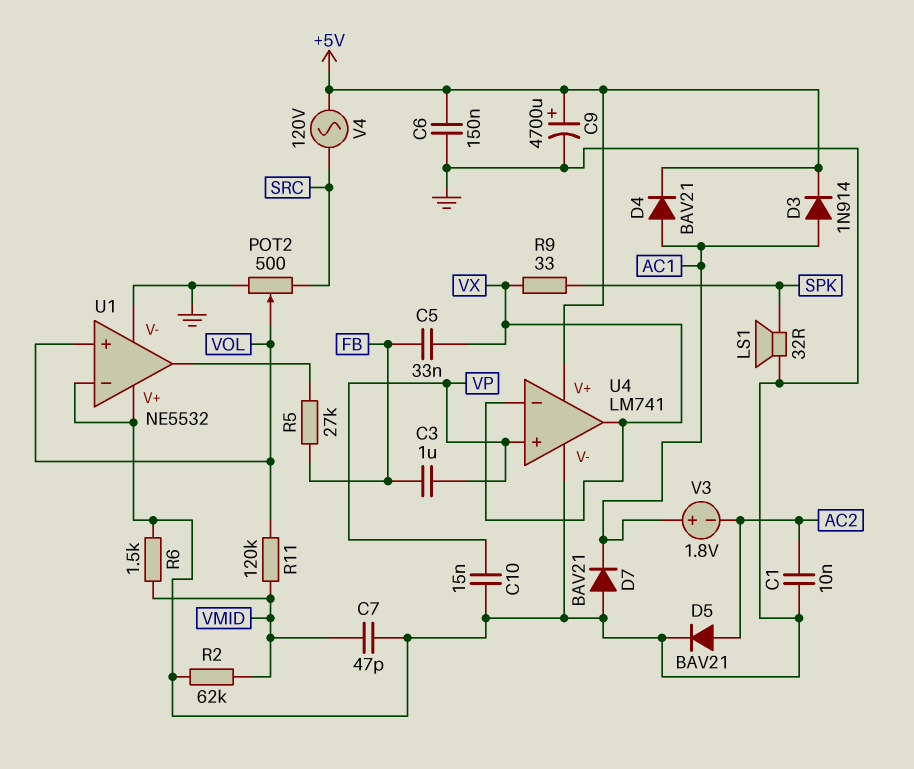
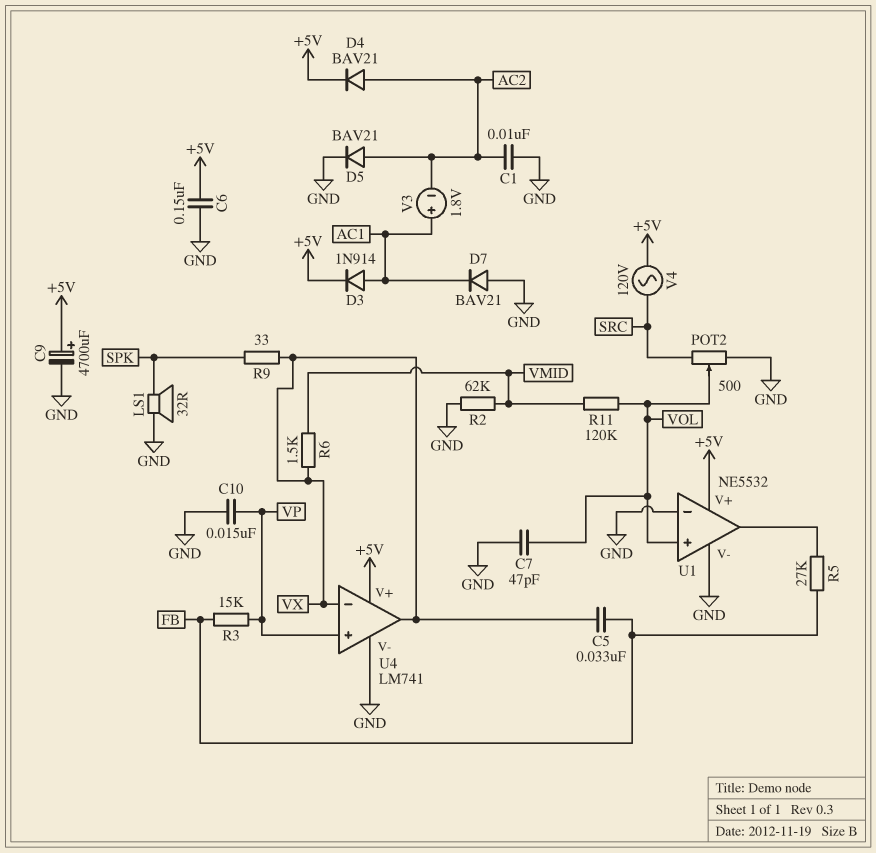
C3: 1uF (FB, VP) -> none
C7: 47pF (GND, VMID) -> 47pF (GND, VOL)
D4: diode BAV21 (A AC1, K +5V) -> diode BAV21 (A AC2, K +5V)
R3: none -> 15k (FB, VP)
R6: 1.5k (GND, VMID) -> 1.5k (VMID, VX)
U1 pin V+: GND -> +5V

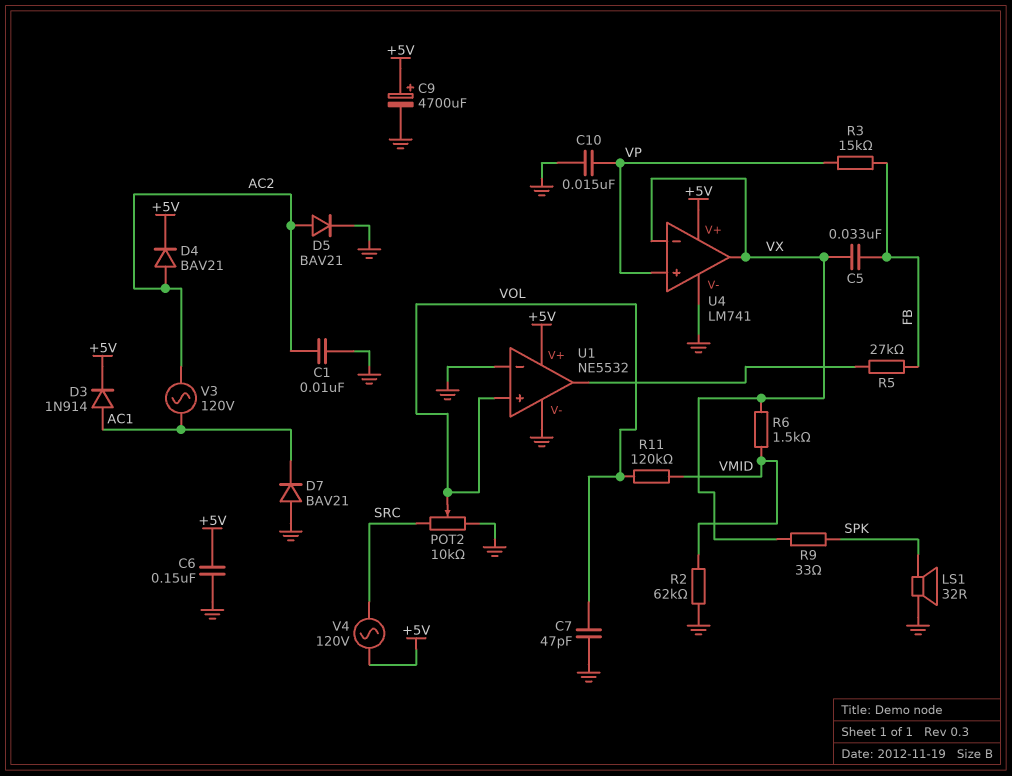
POT2: 500 (GND, SRC, wiper VOL) -> 10k (GND, SRC, wiper VOL)
V3: 1.8V (plus AC1, minus AC2) -> AC 120V (AC1, AC2)

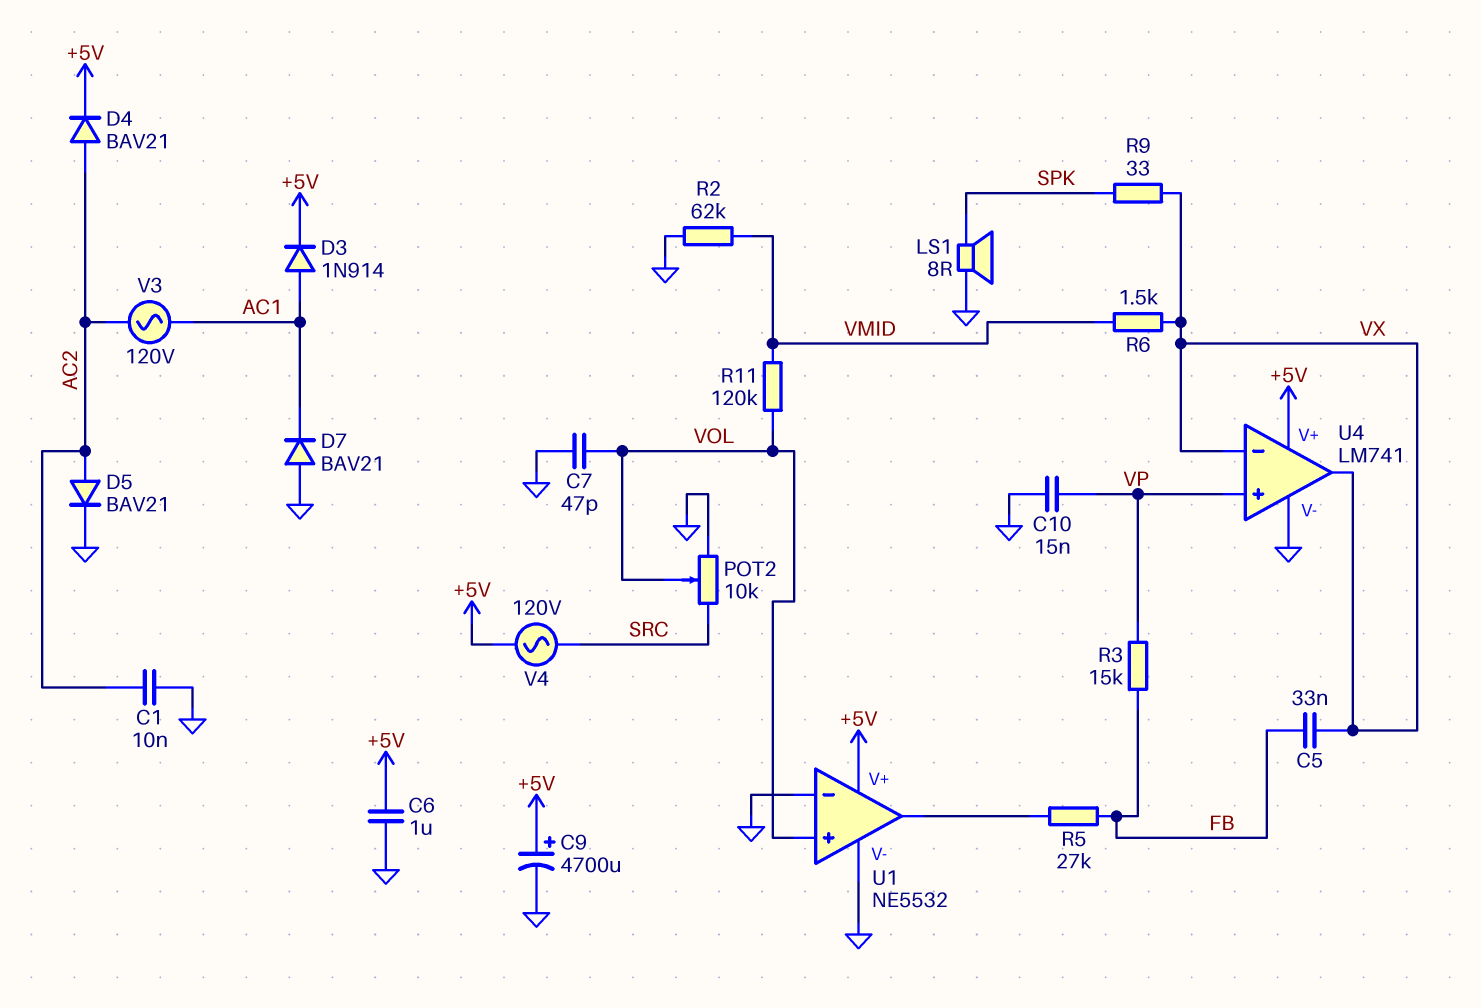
C6: 150nF (+5V, GND) -> 1uF (+5V, GND)
LS1: speaker 32R (GND, SPK) -> speaker 8R (GND, SPK)

